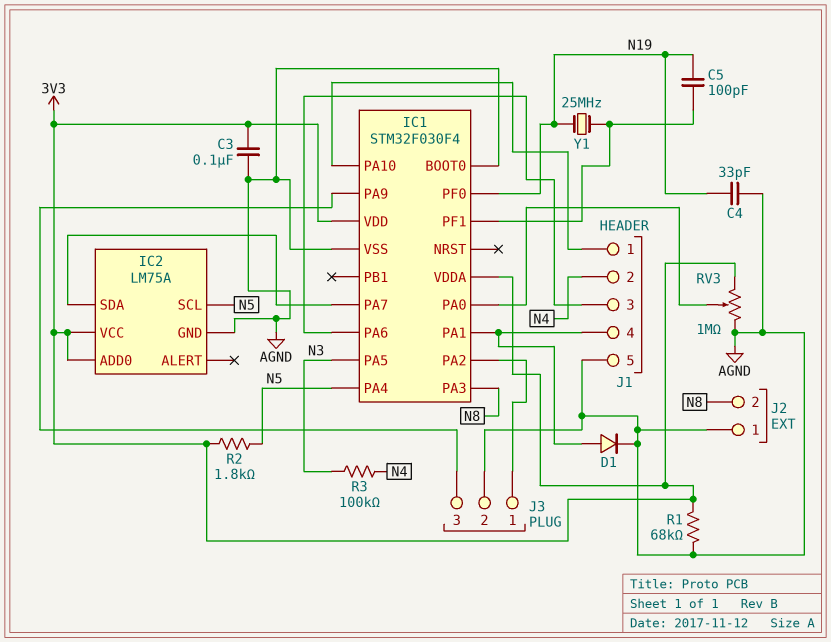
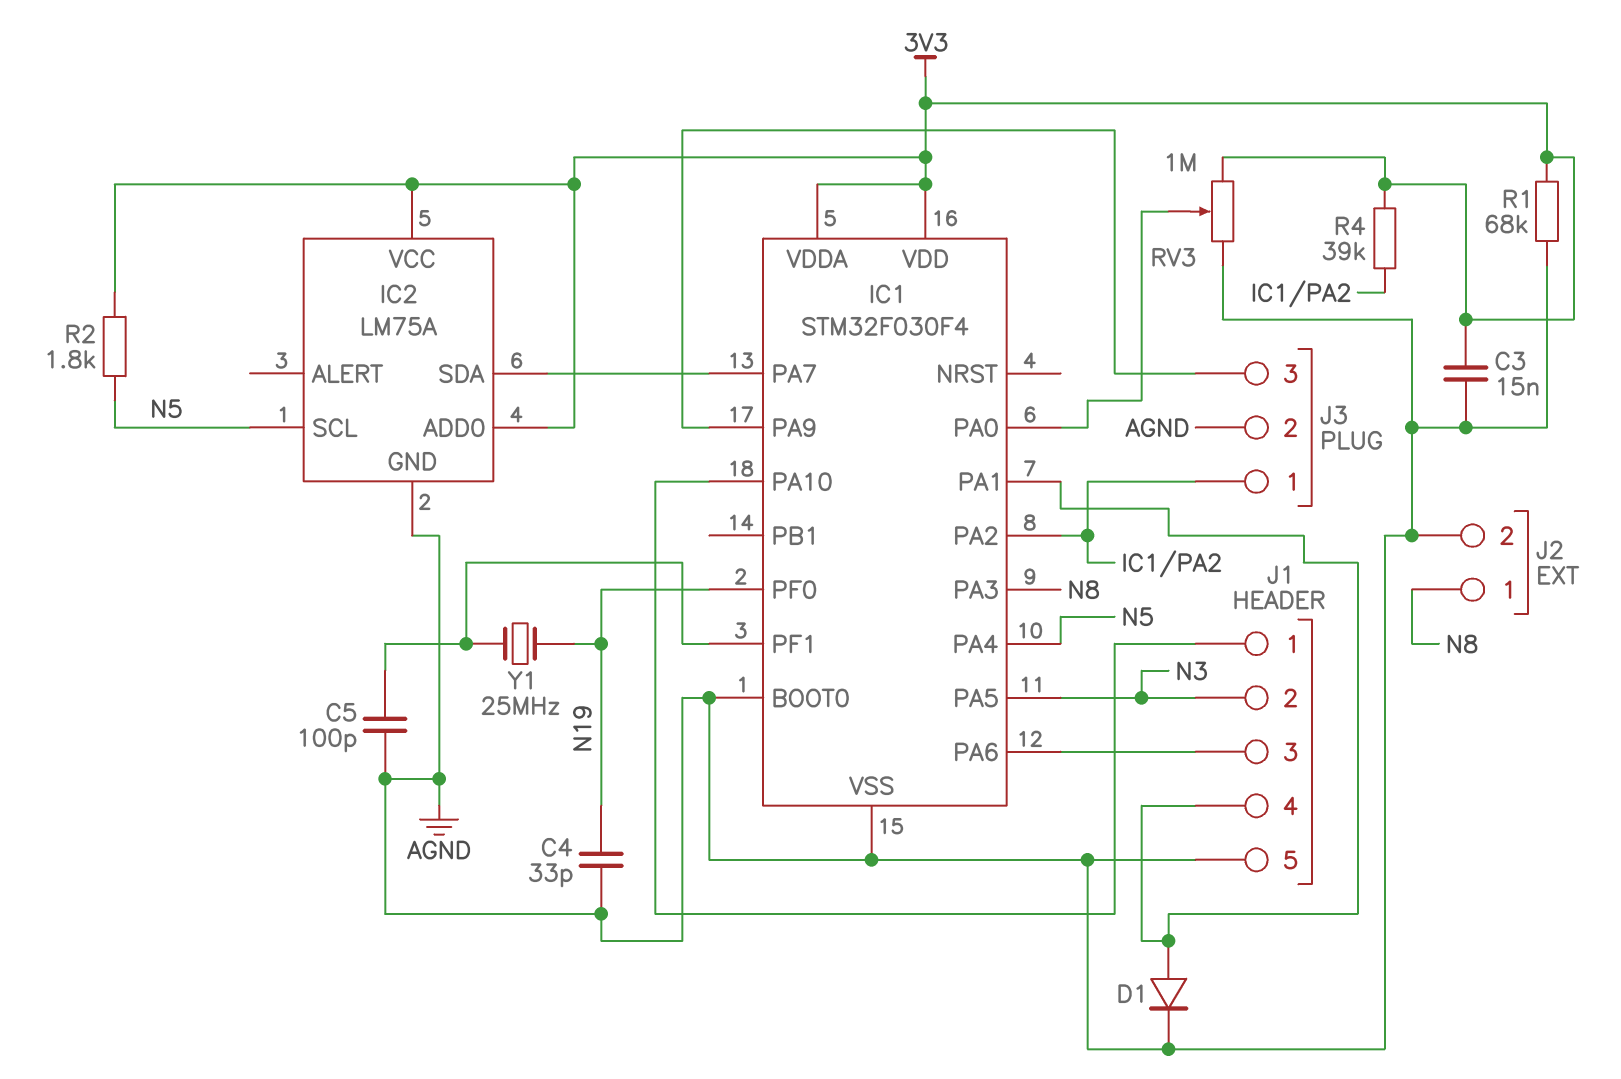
C3: 100nF (3V3, AGND) -> 15nF (3V3, AGND)
C5: 100pF (IC1/PF1, N19) -> 100pF (AGND, IC1/PF1)
J1 pin 2: N4 -> N3
J2 pin 1: AGND -> N8
J2 pin 2: N8 -> AGND
R3: 100k (N3, N4) -> none
R4: none -> 39k (3V3, IC1/PA2)

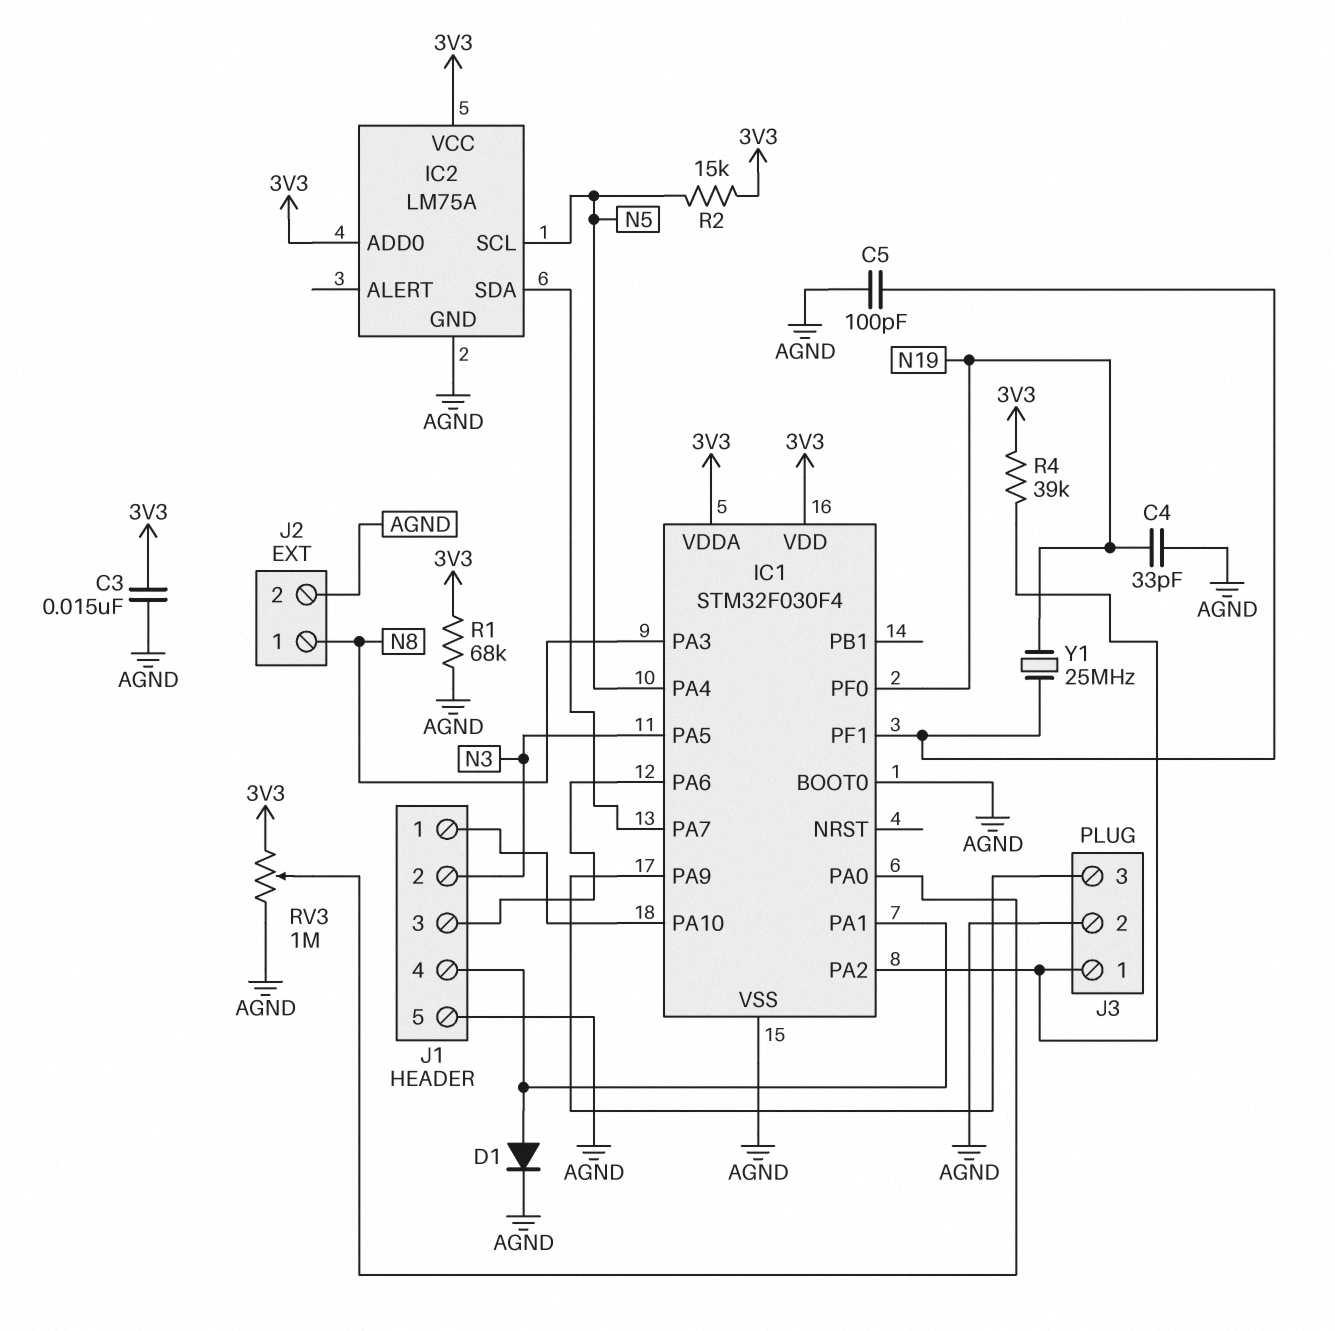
R2: 1.8k (3V3, N5) -> 15k (3V3, N5)

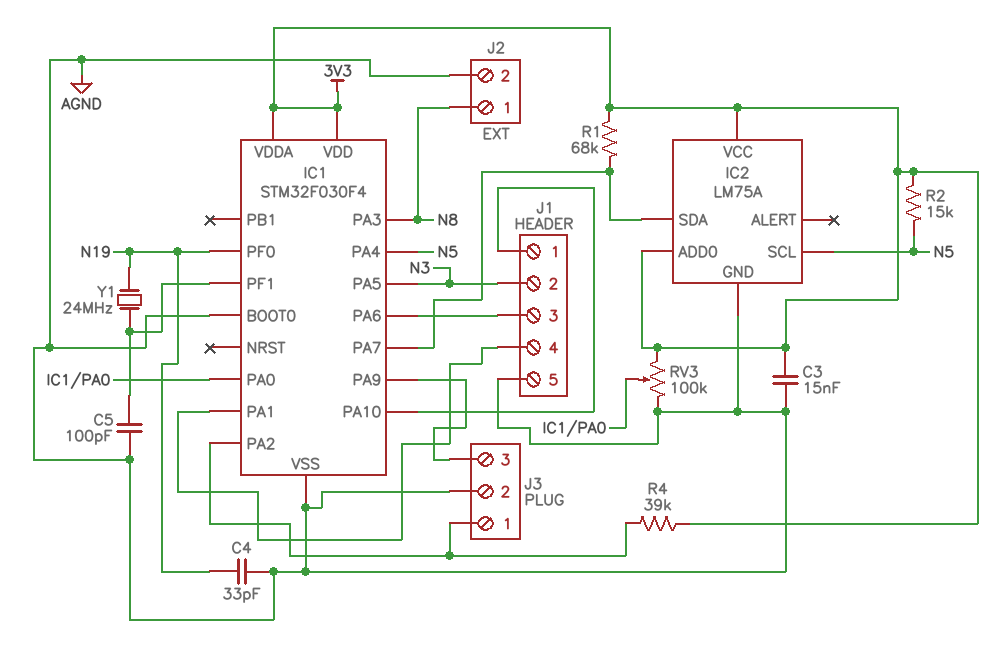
D1: diode (A IC1/PA1, K AGND) -> none
R1: 68k (3V3, AGND) -> 68k (3V3, IC1/PA7)
RV3: 1M (3V3, AGND, wiper IC1/PA0) -> 100k (3V3, AGND, wiper IC1/PA0)
Y1: 25MHz (IC1/PF1, N19) -> 24MHz (IC1/PF1, N19)

